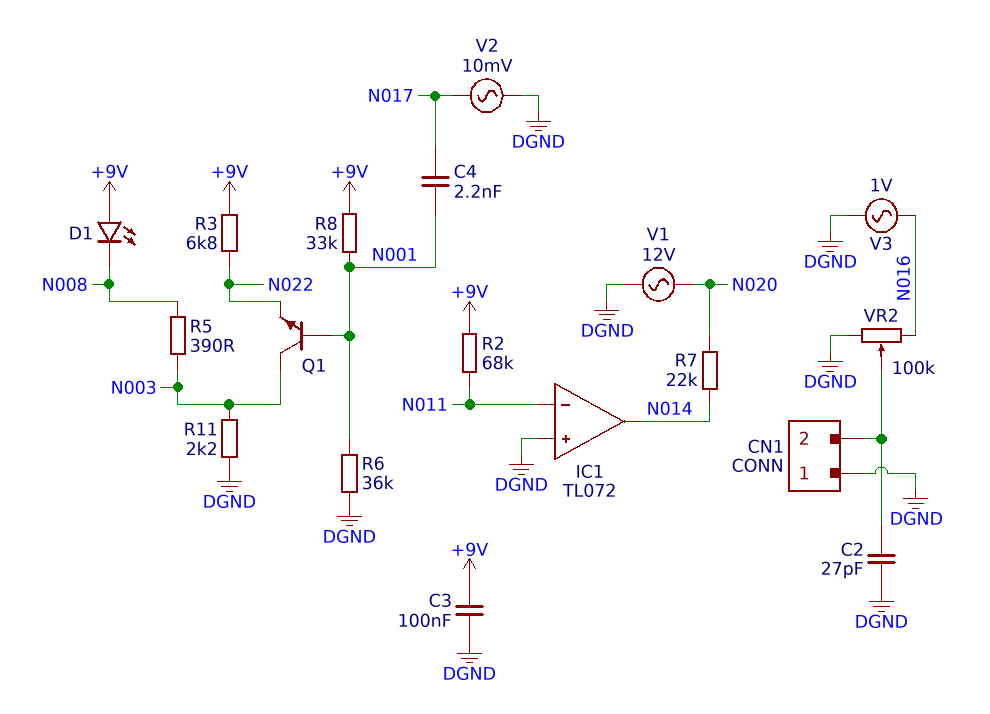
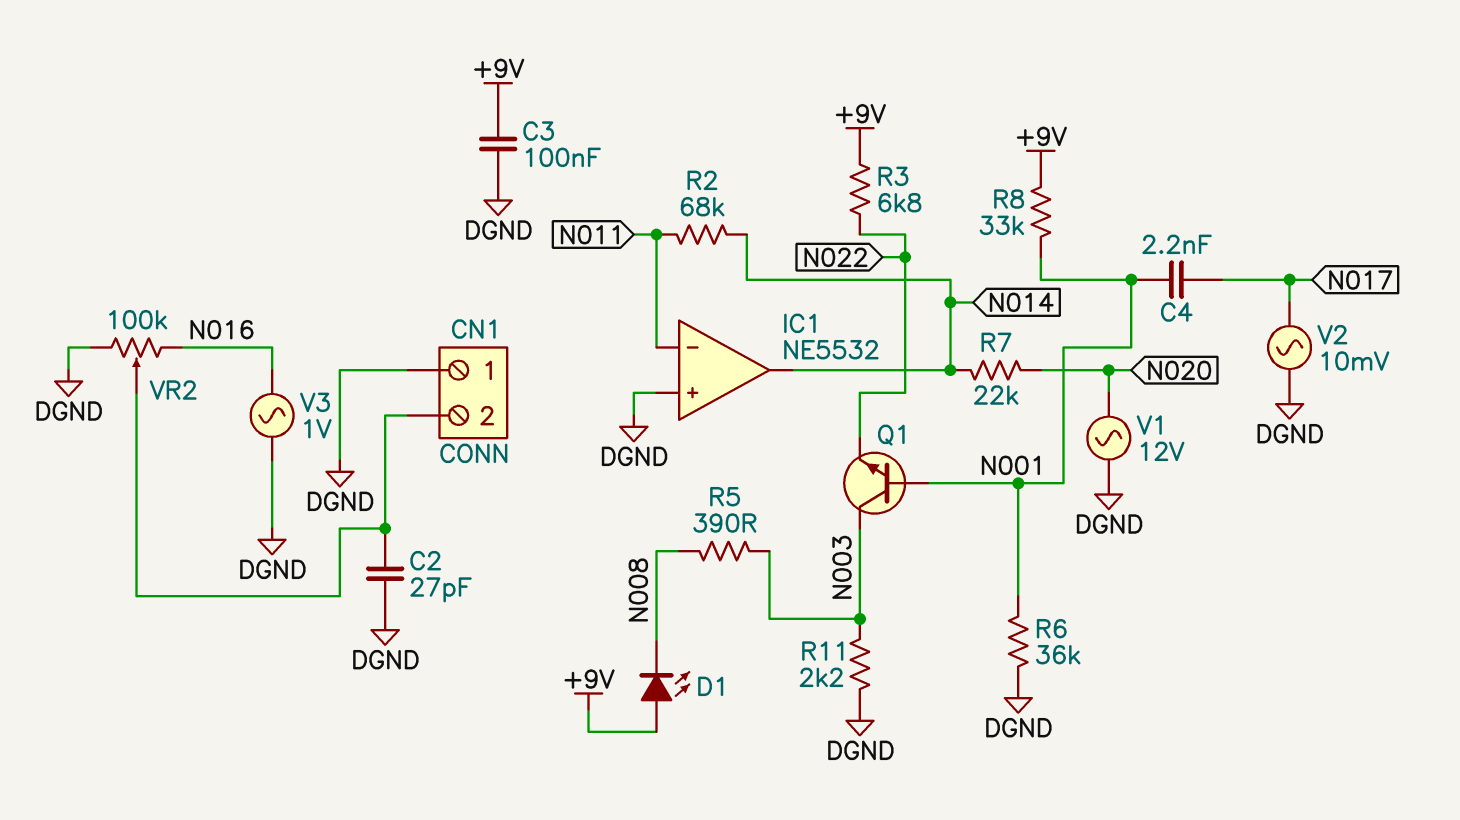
IC1: TL072 -> NE5532
R2: 68k (+9V, N011) -> 68k (N011, N014)

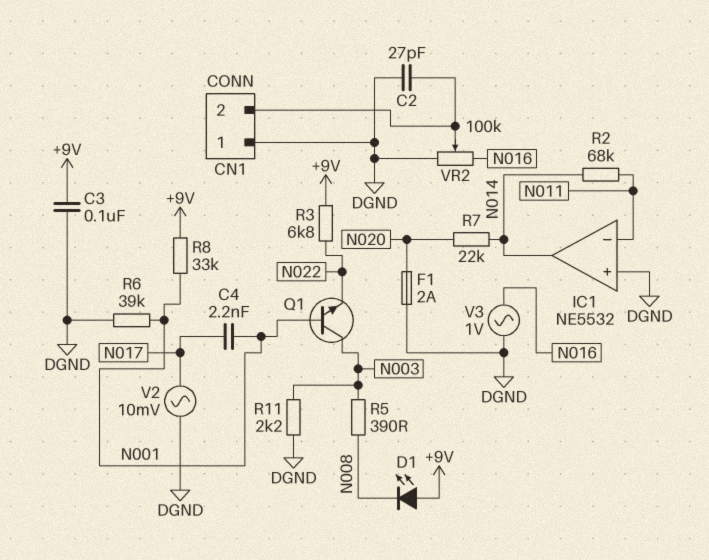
F1: none -> 2A (DGND, N020)
R6: 36k (DGND, N001) -> 39k (DGND, N001)
V1: AC 12V (DGND, N020) -> none

